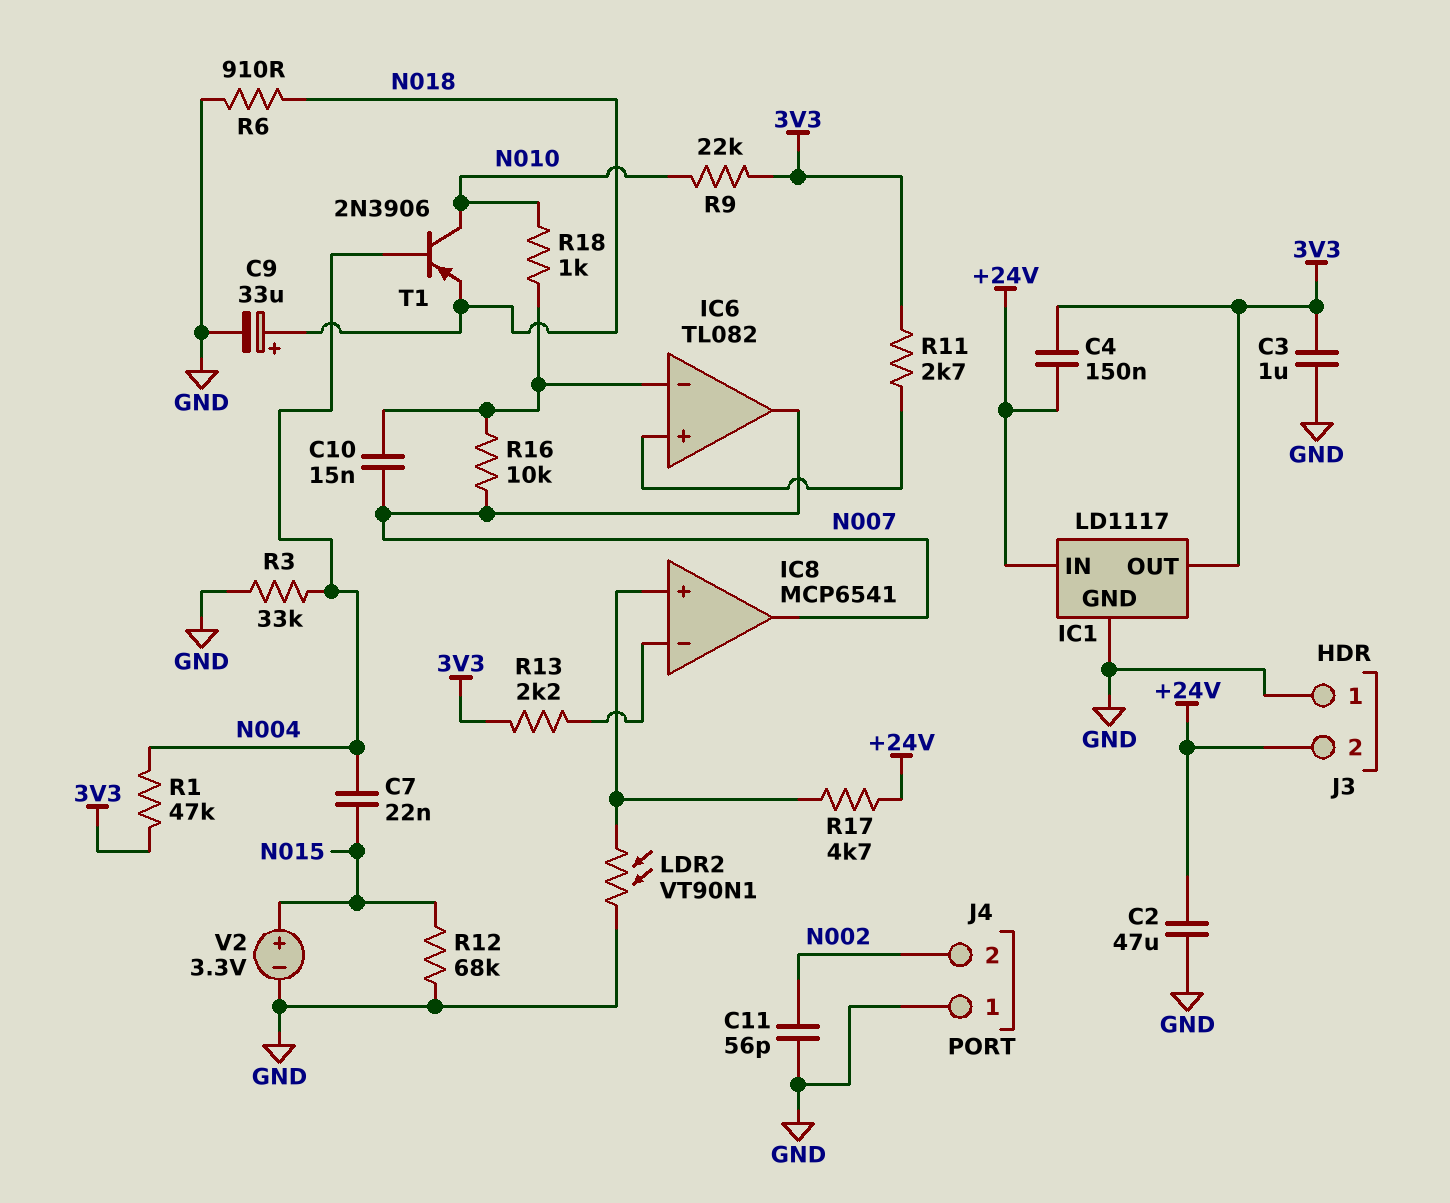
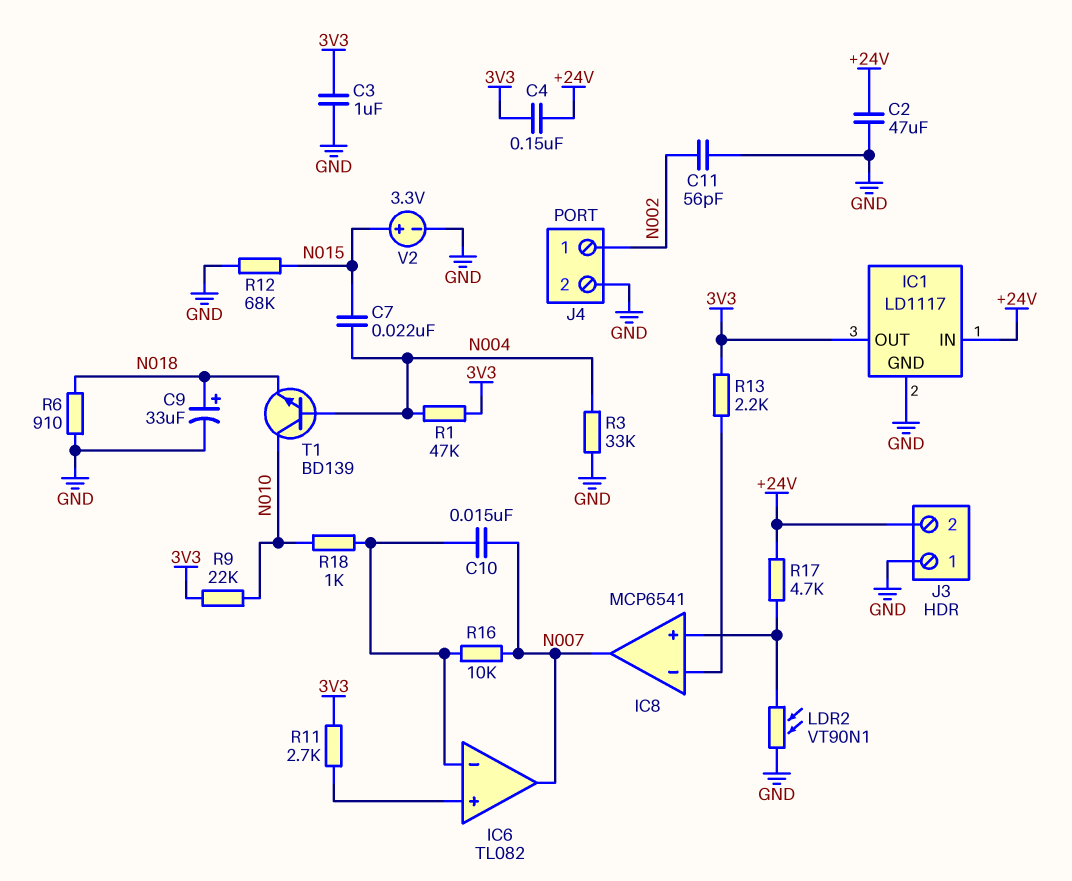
J4 pin 1: GND -> N002
J4 pin 2: N002 -> GND
T1: PNP 2N3906 (B N004, C N010, E N018) -> NPN BD139 (B N004, C N010, E N018)

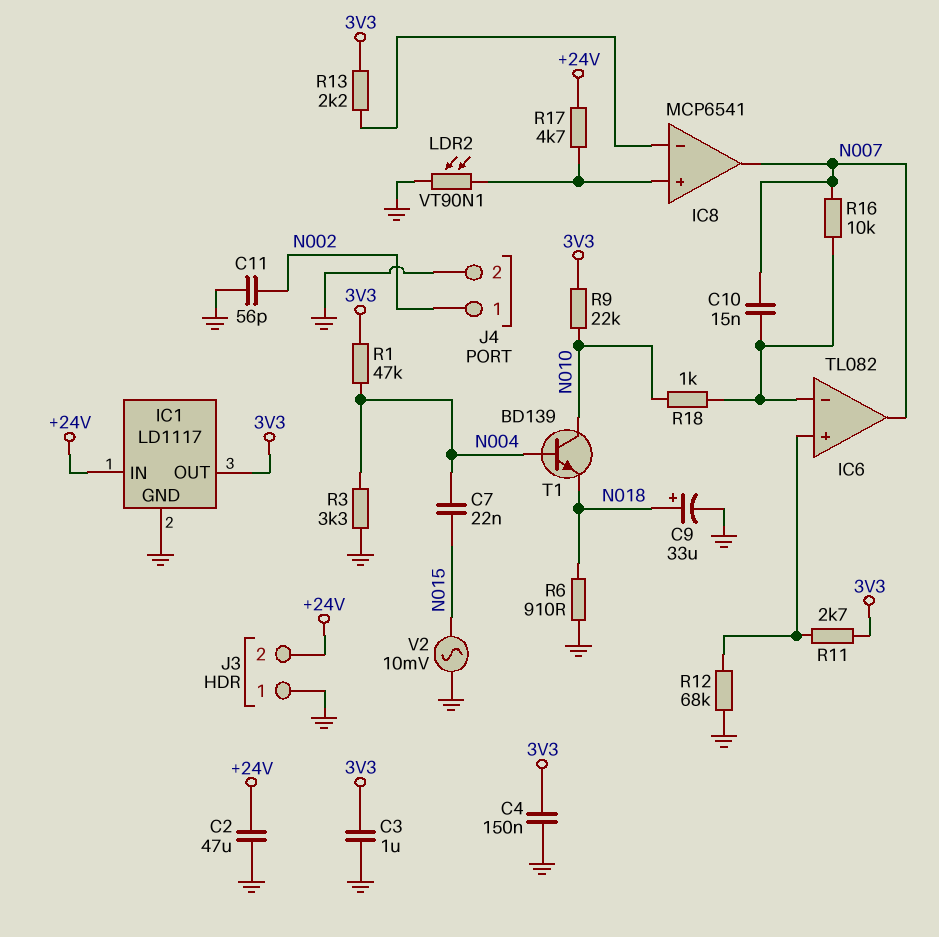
C4: 150nF (+24V, 3V3) -> 150nF (3V3, GND)
R3: 33k (GND, N004) -> 3.3k (GND, N004)
R12: 68k (GND, N015) -> 68k (GND, IC6/in+)
V2: 3.3V (plus N015, minus GND) -> AC 10mV (GND, N015)

